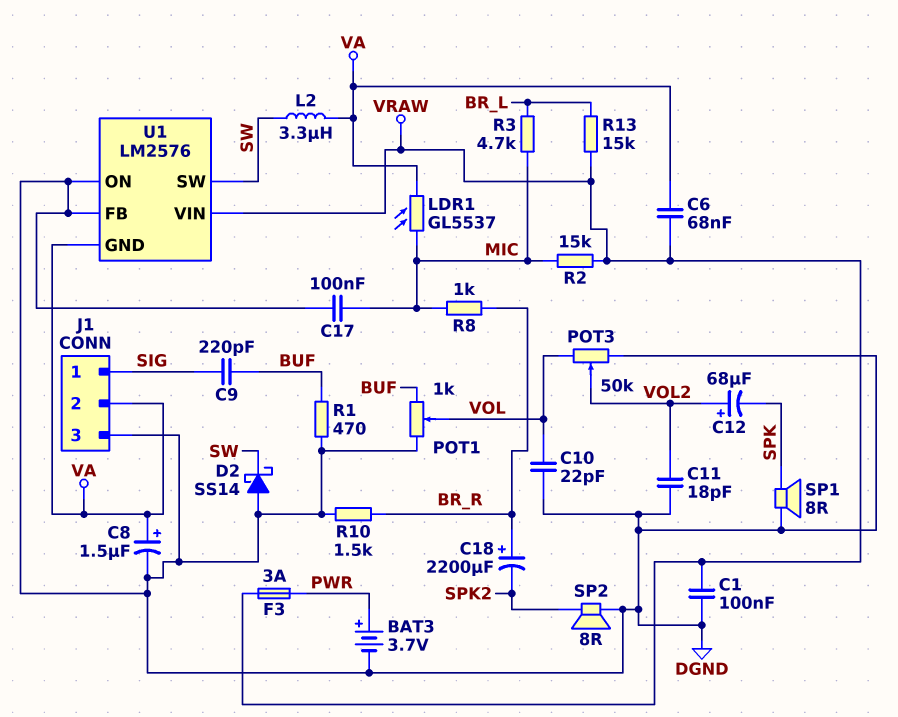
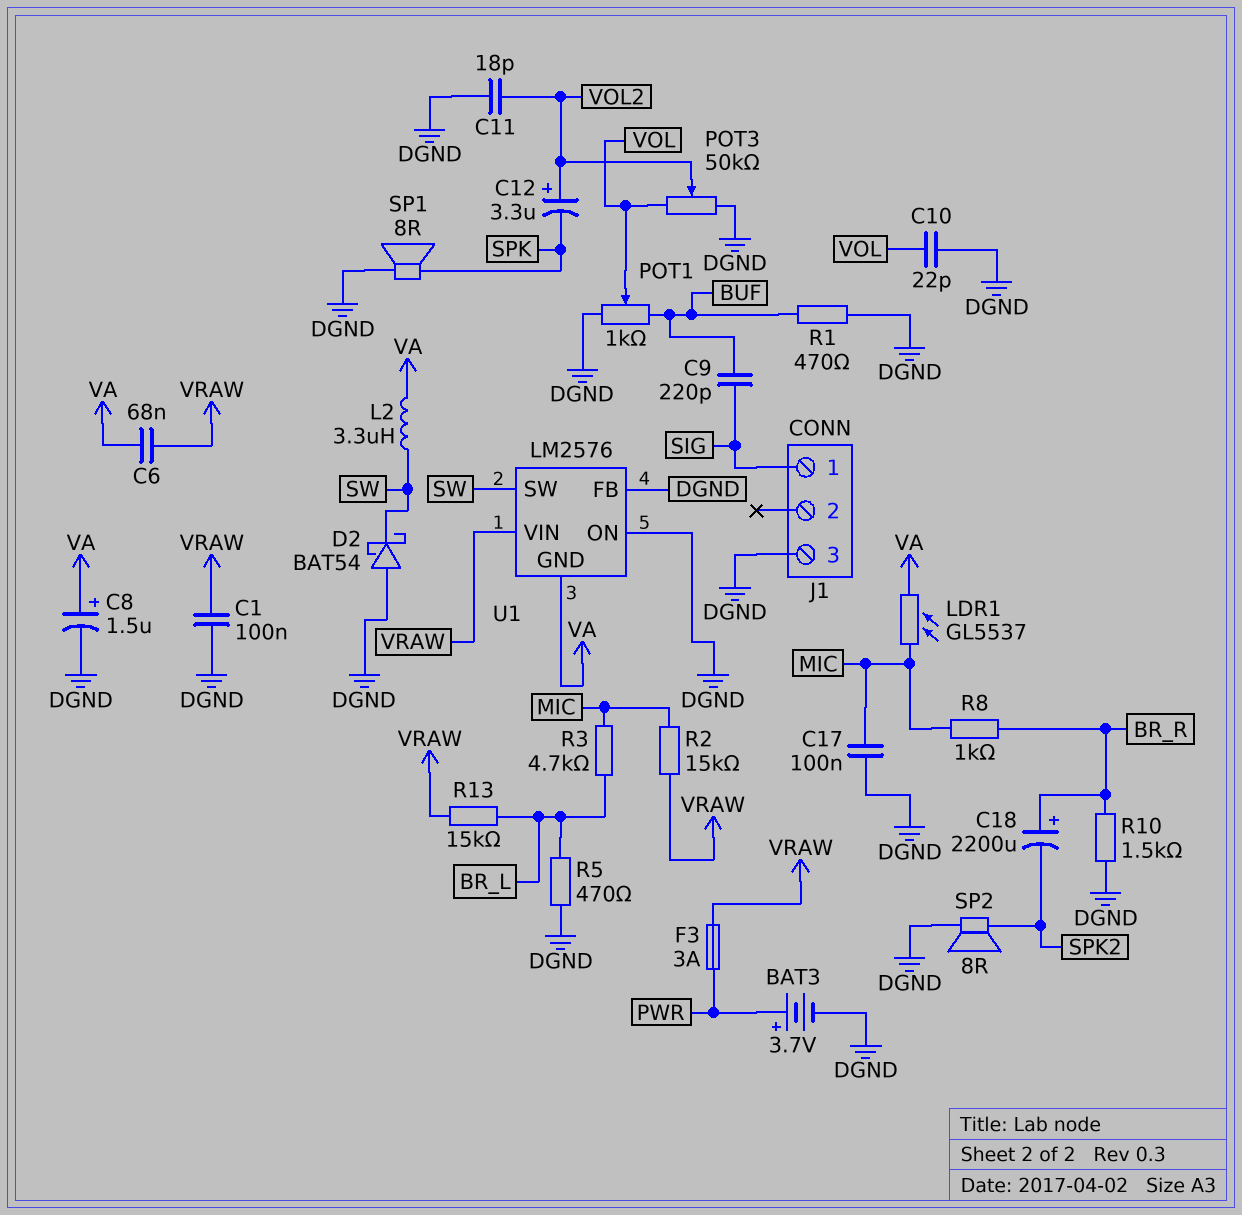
C12: 68uF (plus VOL2, minus SPK) -> 3.3uF (plus VOL2, minus SPK)
D2: schottky SS14 (A DGND, K SW) -> schottky BAT54 (A DGND, K SW)
J1 pin 2: VA -> none
R5: none -> 470 (BR_L, DGND)

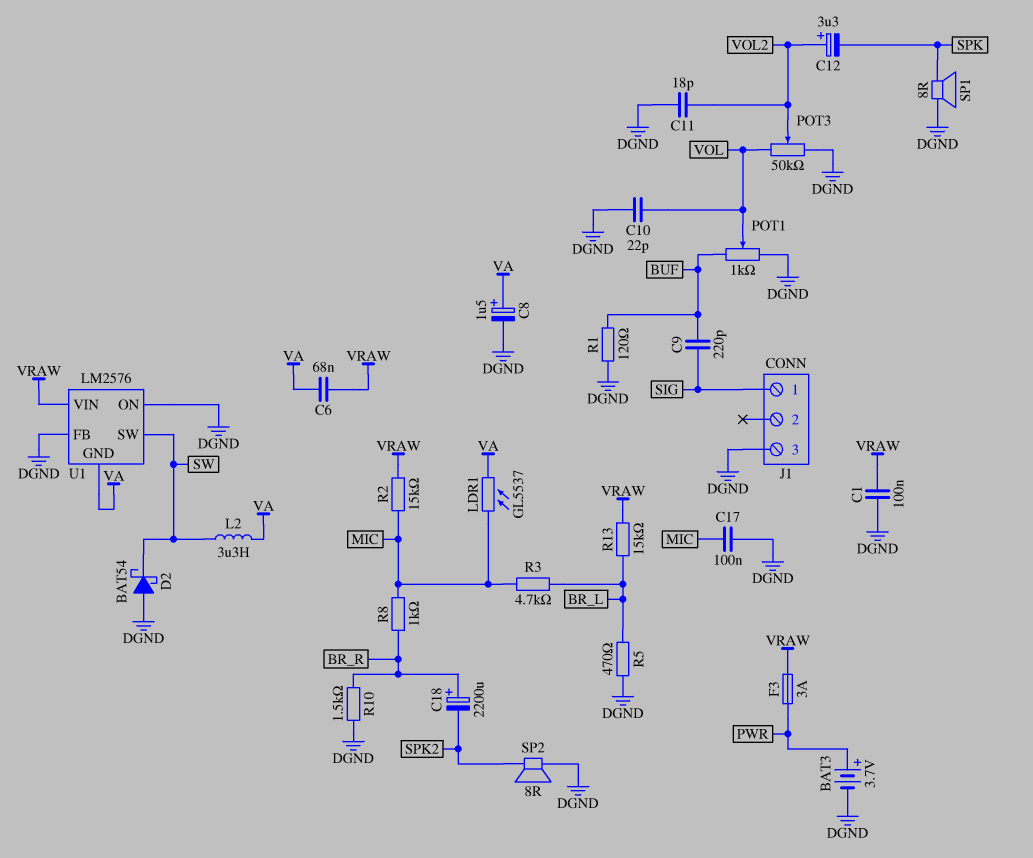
R1: 470 (BUF, DGND) -> 120 (BUF, DGND)

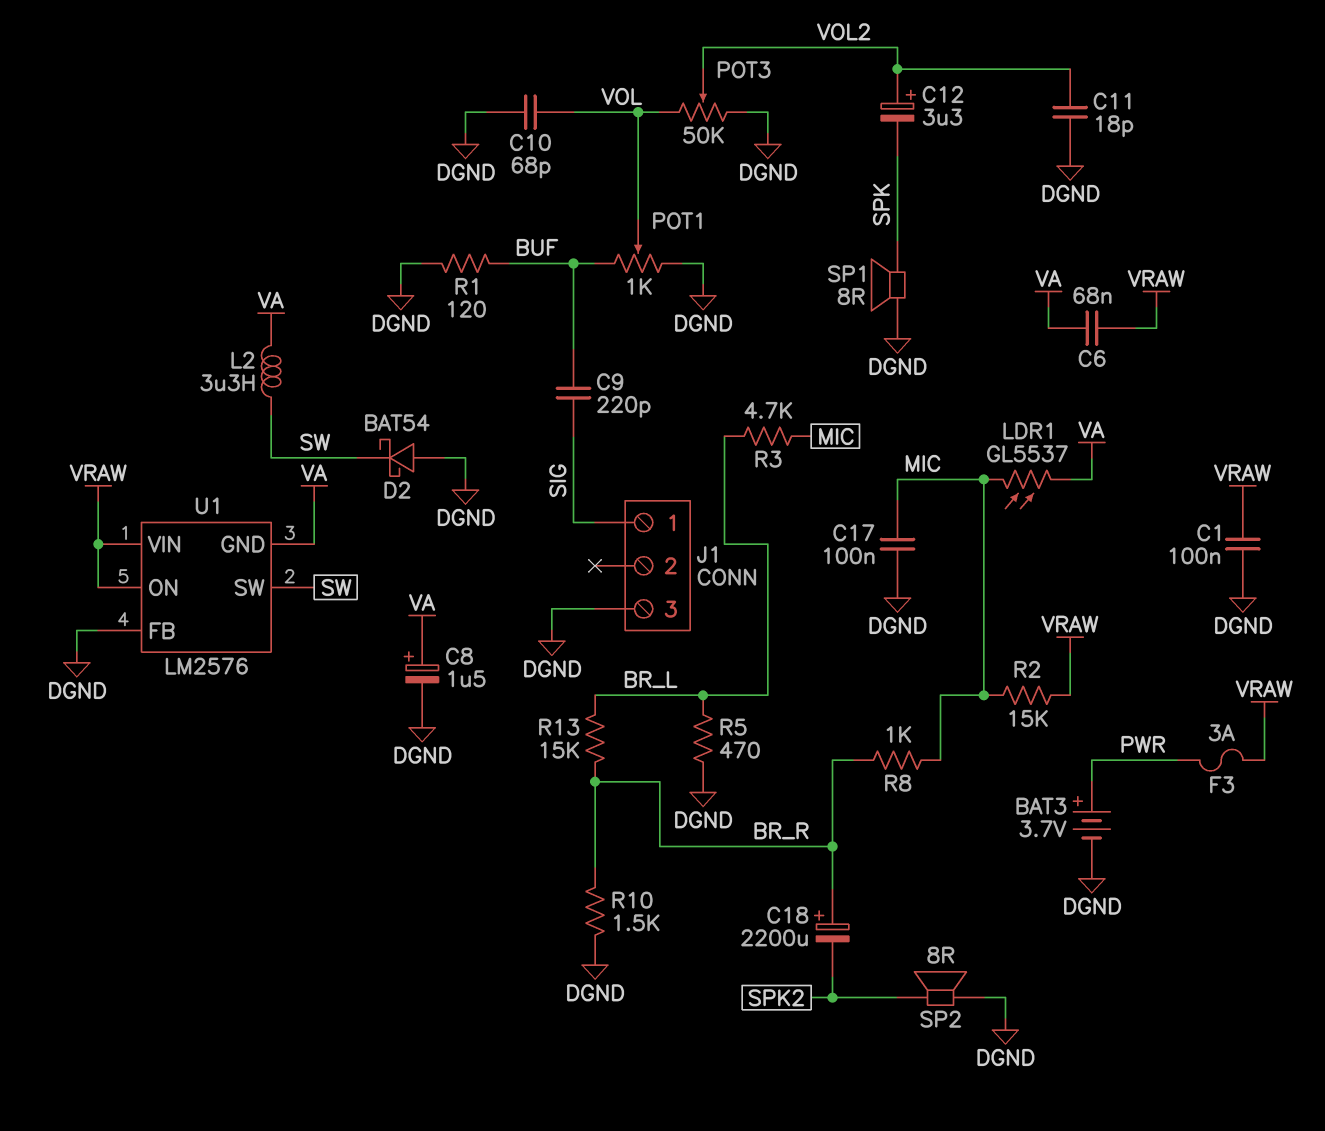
C10: 22pF (DGND, VOL) -> 68pF (DGND, VOL)
R13: 15k (BR_L, VRAW) -> 15k (BR_L, BR_R)
U1 pin ON: DGND -> VRAW

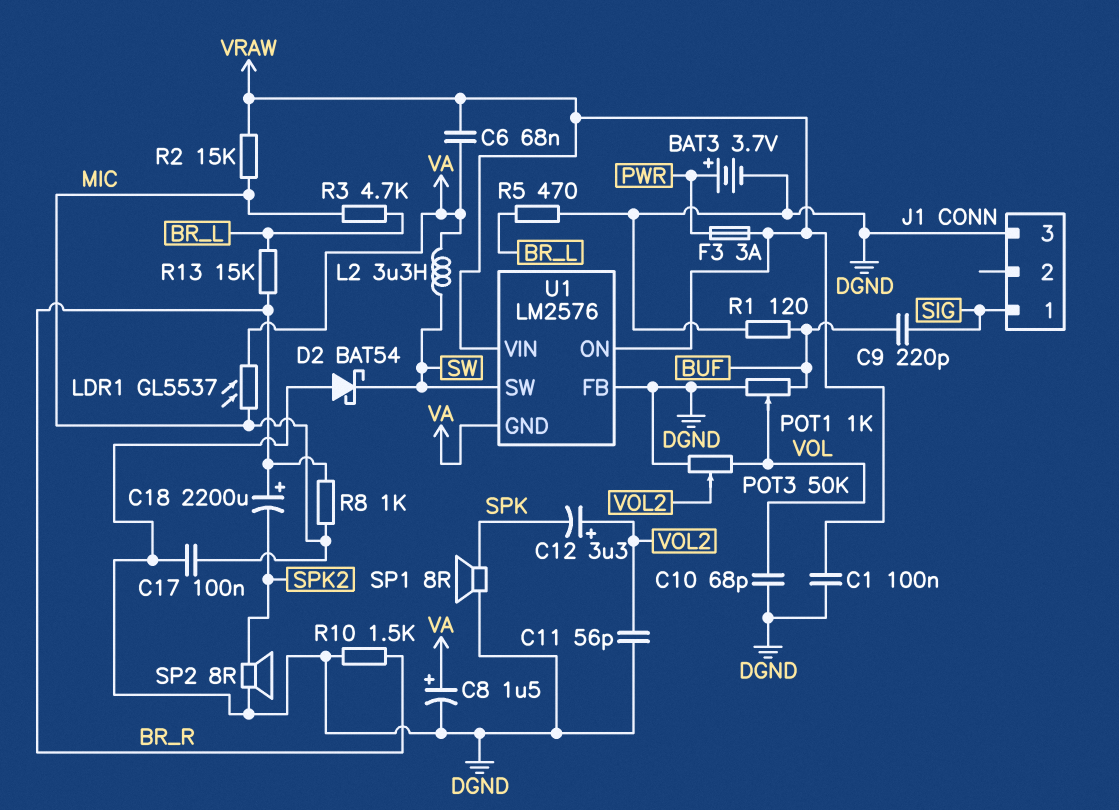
C11: 18pF (DGND, VOL2) -> 56pF (DGND, VOL2)

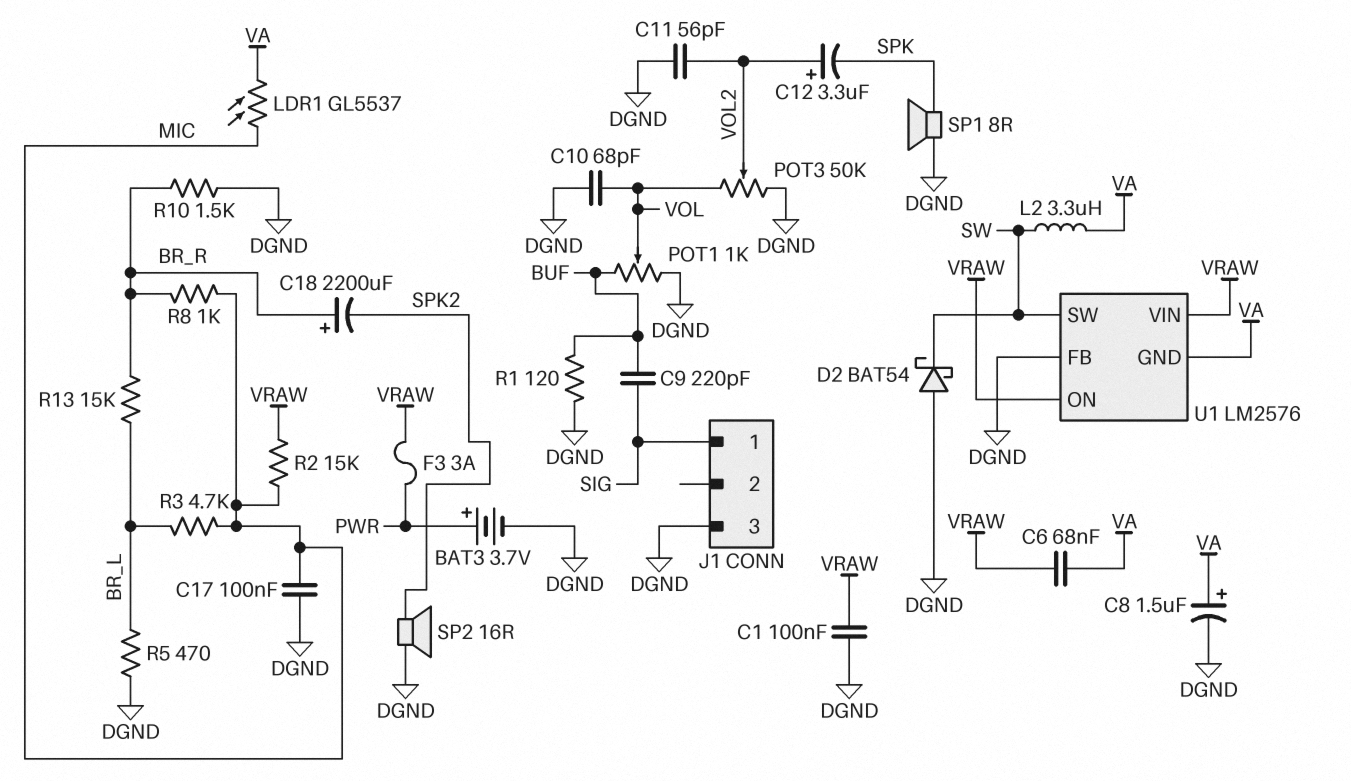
SP2: speaker 8R (DGND, SPK2) -> speaker 16R (DGND, SPK2)

